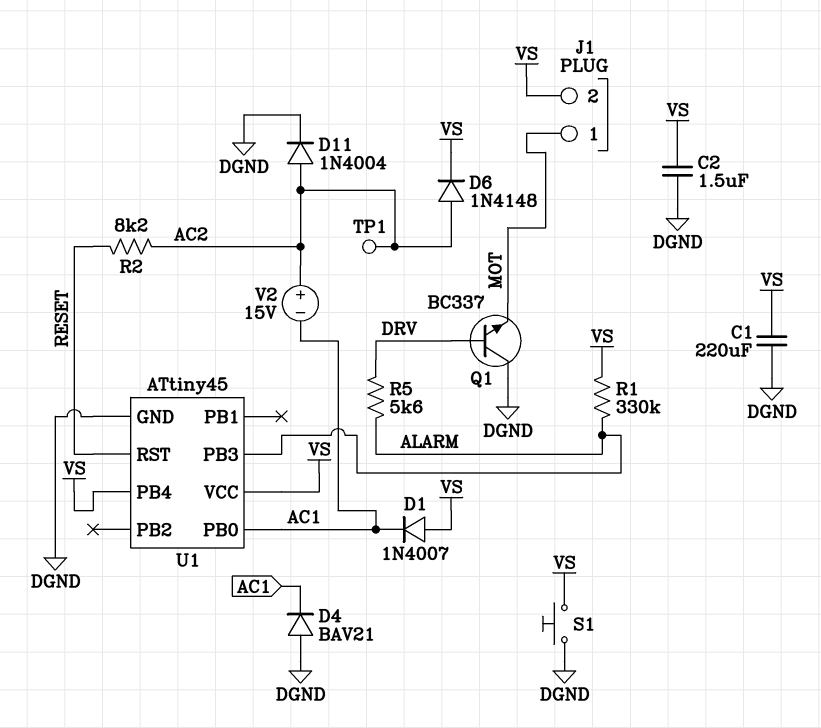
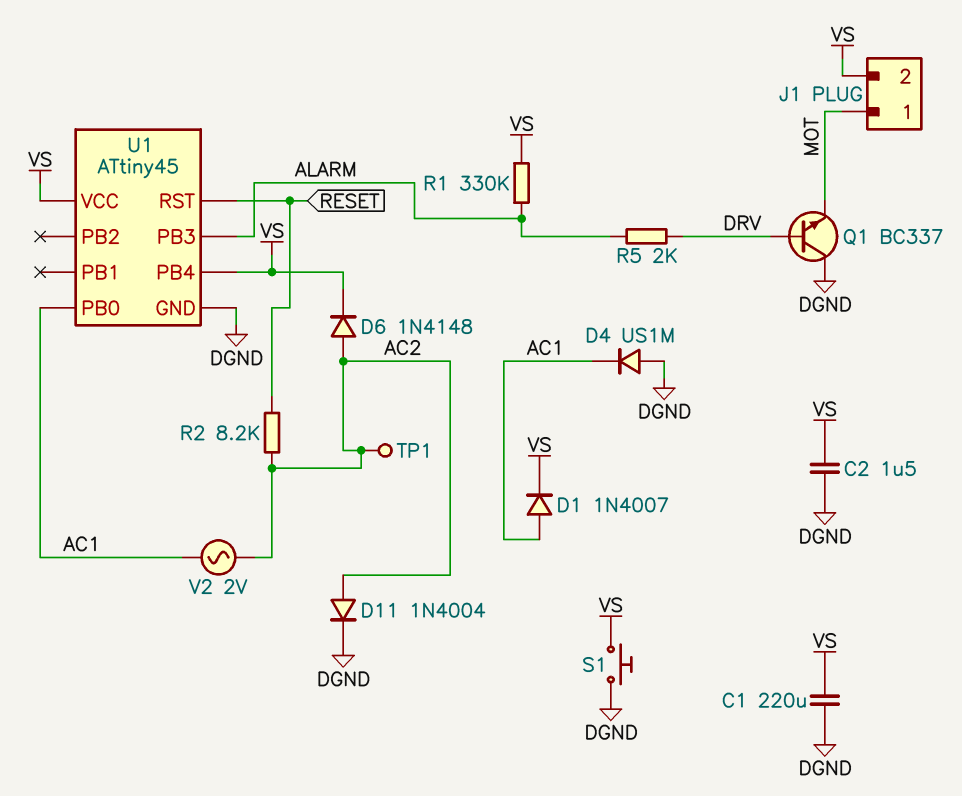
D1: diode 1N4007 (A VS, K AC1) -> diode 1N4007 (A AC1, K VS)
D4: diode BAV21 (A DGND, K AC1) -> diode US1M (A DGND, K AC1)
R5: 5.6k (ALARM, DRV) -> 2k (ALARM, DRV)
V2: 15V (plus AC2, minus AC1) -> AC 2V (AC1, AC2)

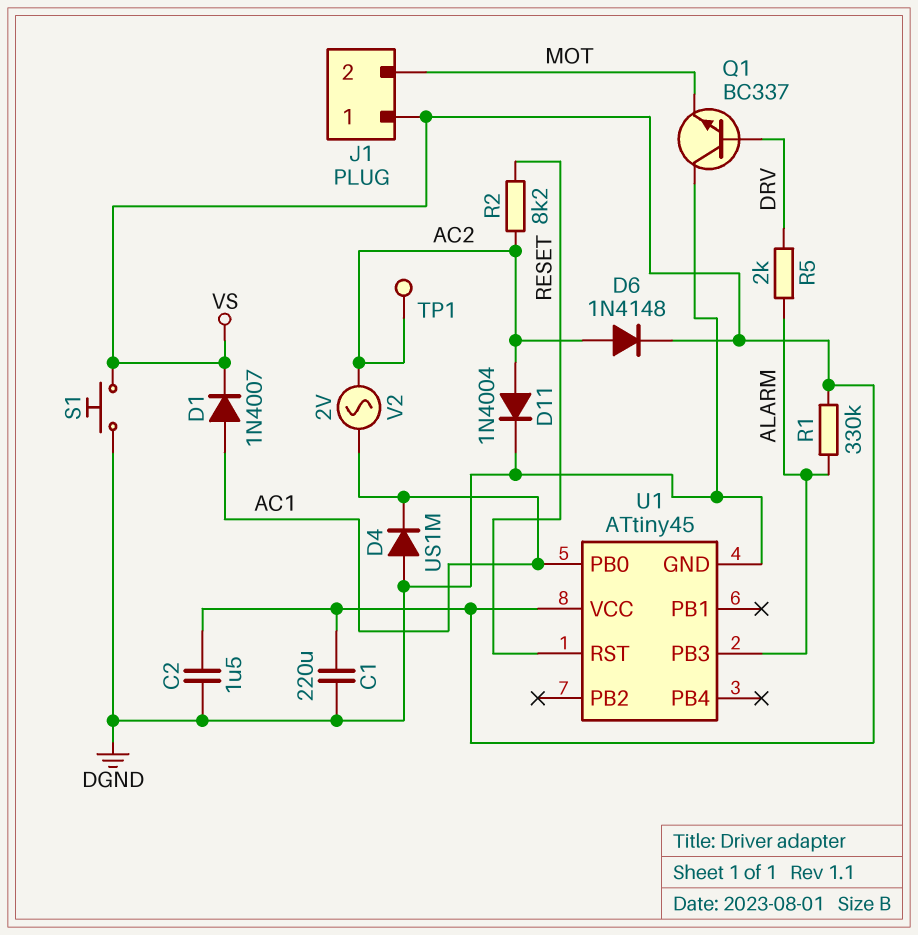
J1 pin 1: MOT -> VS
J1 pin 2: VS -> MOT
U1 pin PB4: VS -> none

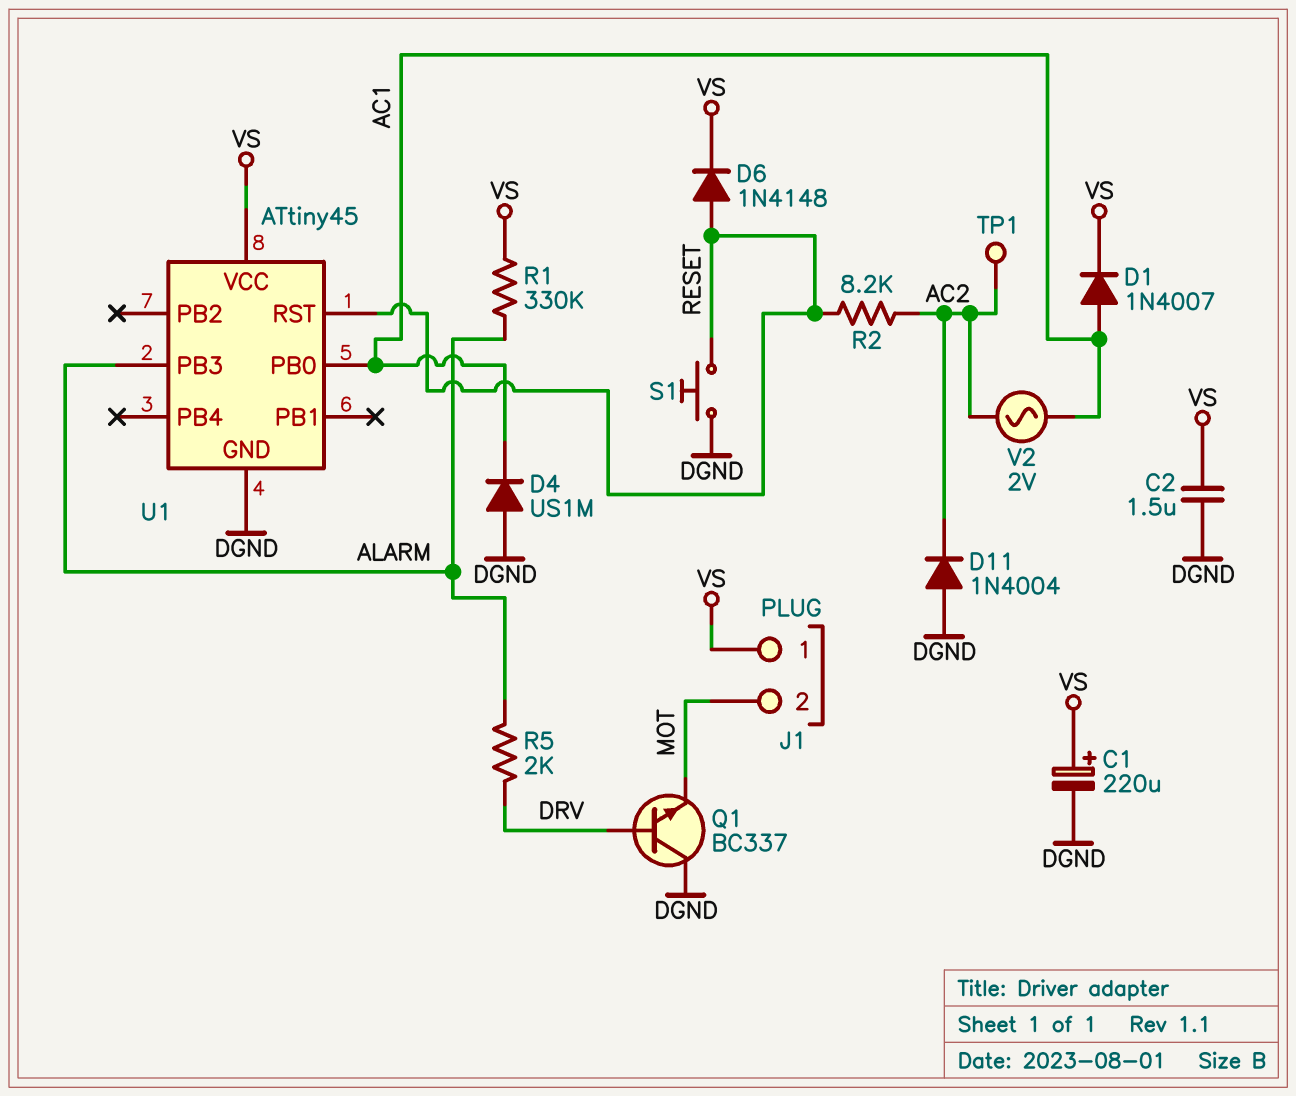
C1: 220uF (DGND, VS) -> 220uF (plus VS, minus DGND)
D6: diode 1N4148 (A AC2, K VS) -> diode 1N4148 (A RESET, K VS)
D11: diode 1N4004 (A AC2, K DGND) -> diode 1N4004 (A DGND, K AC2)
S1: button (DGND, VS) -> button (DGND, RESET)

